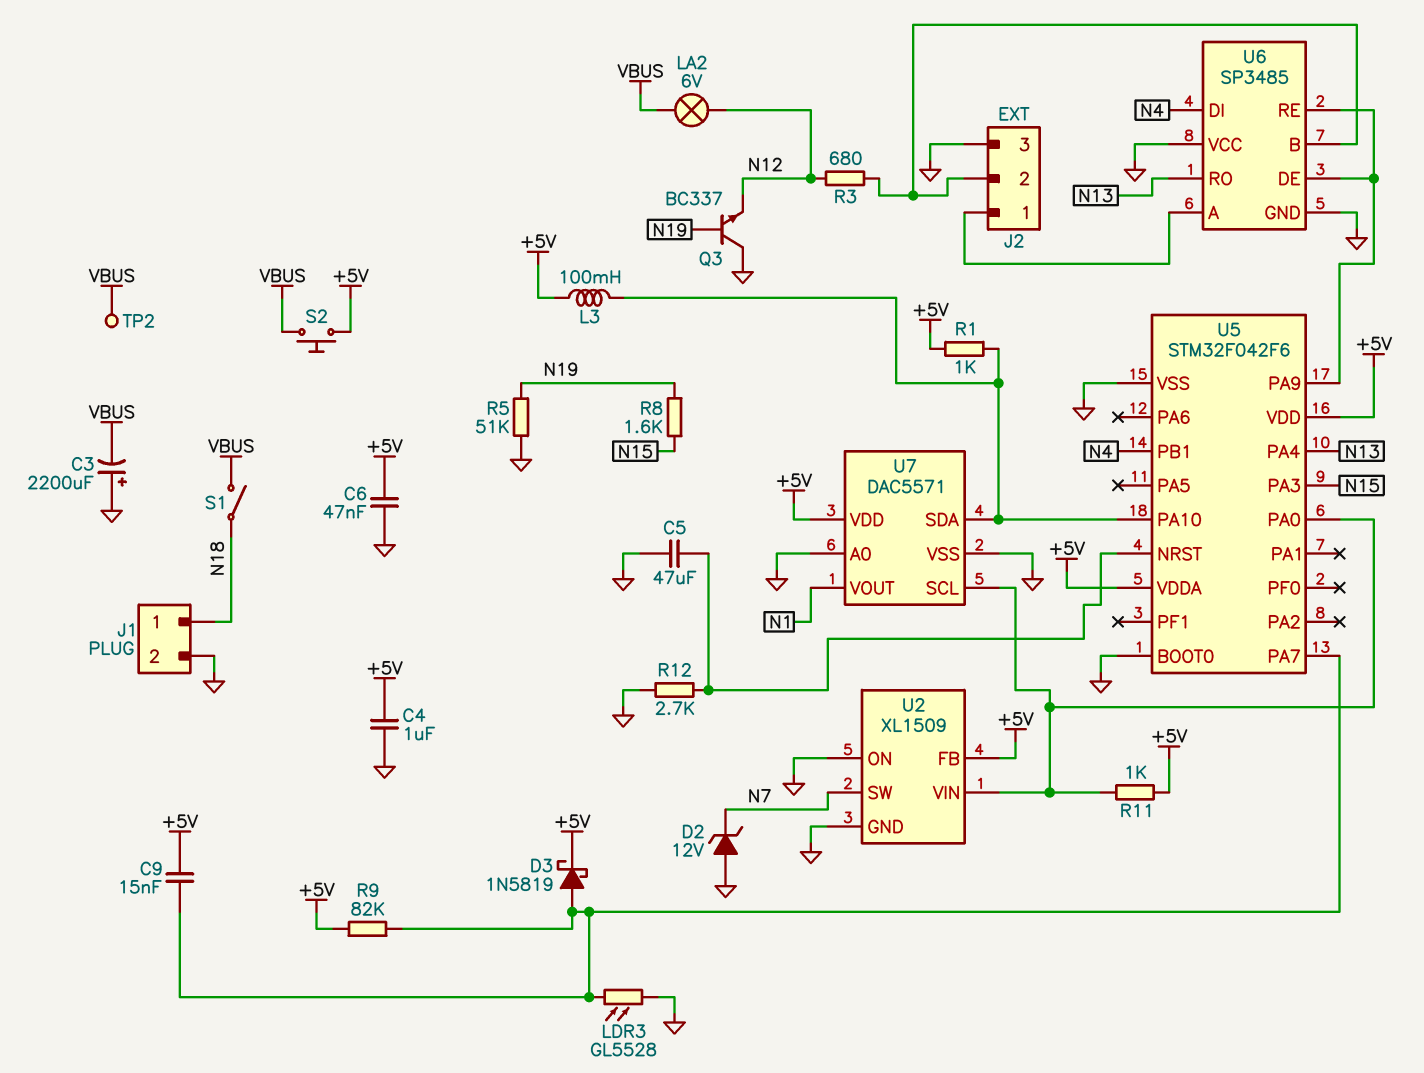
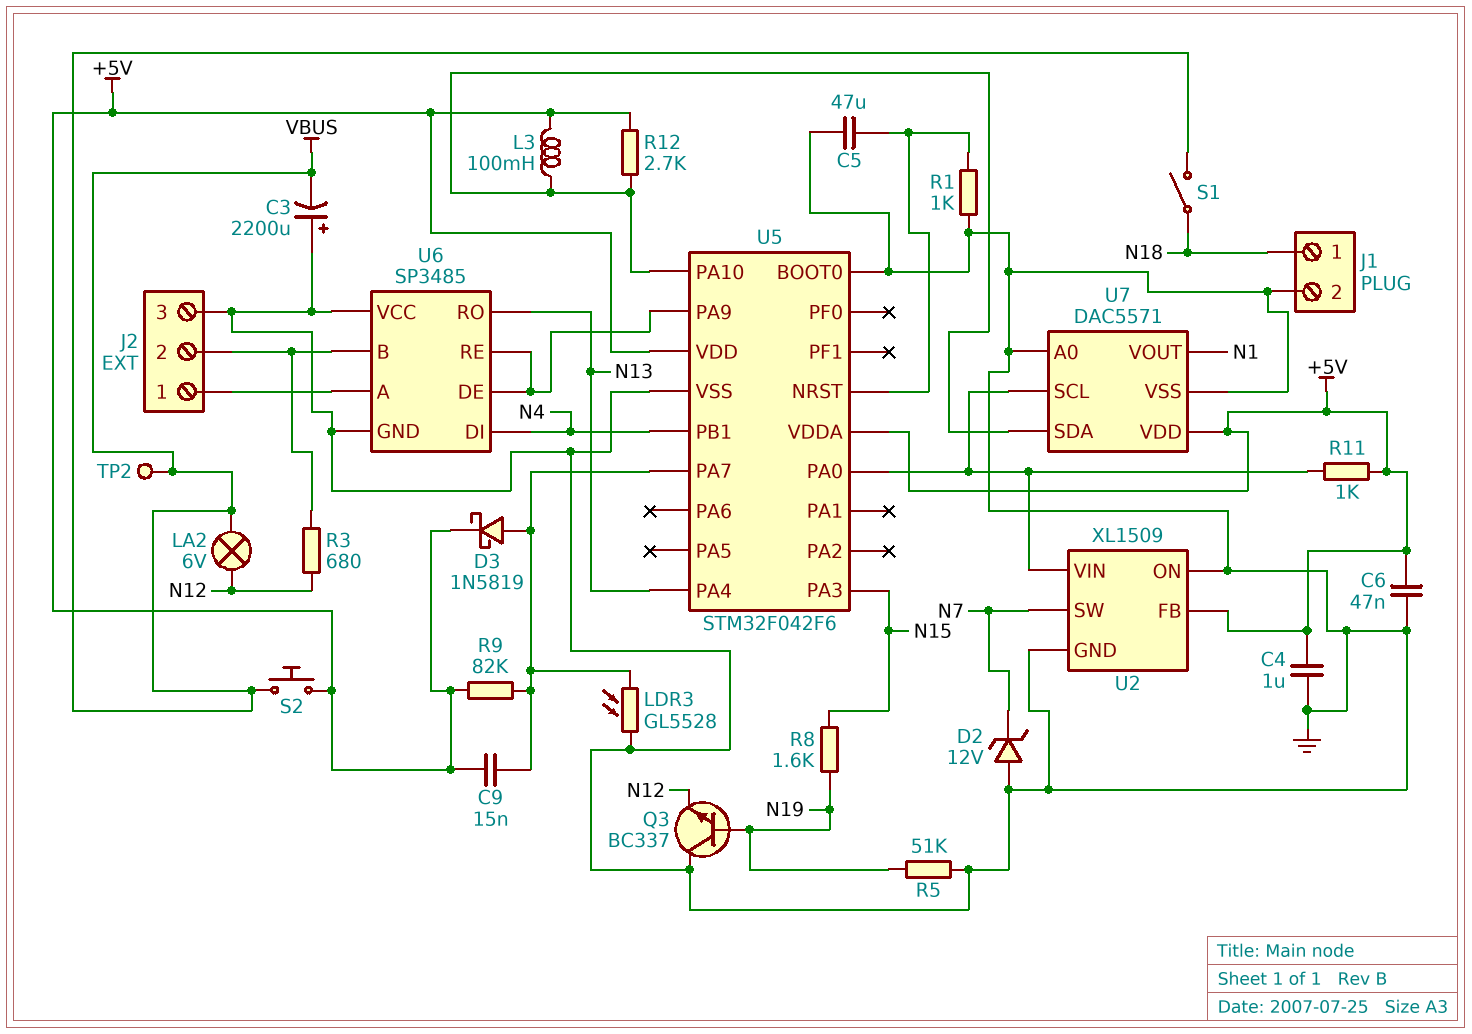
R1: 1k (+5V, U5/PA10) -> 1k (GND, U5/NRST)
R12: 2.7k (GND, U5/NRST) -> 2.7k (+5V, U5/PA10)

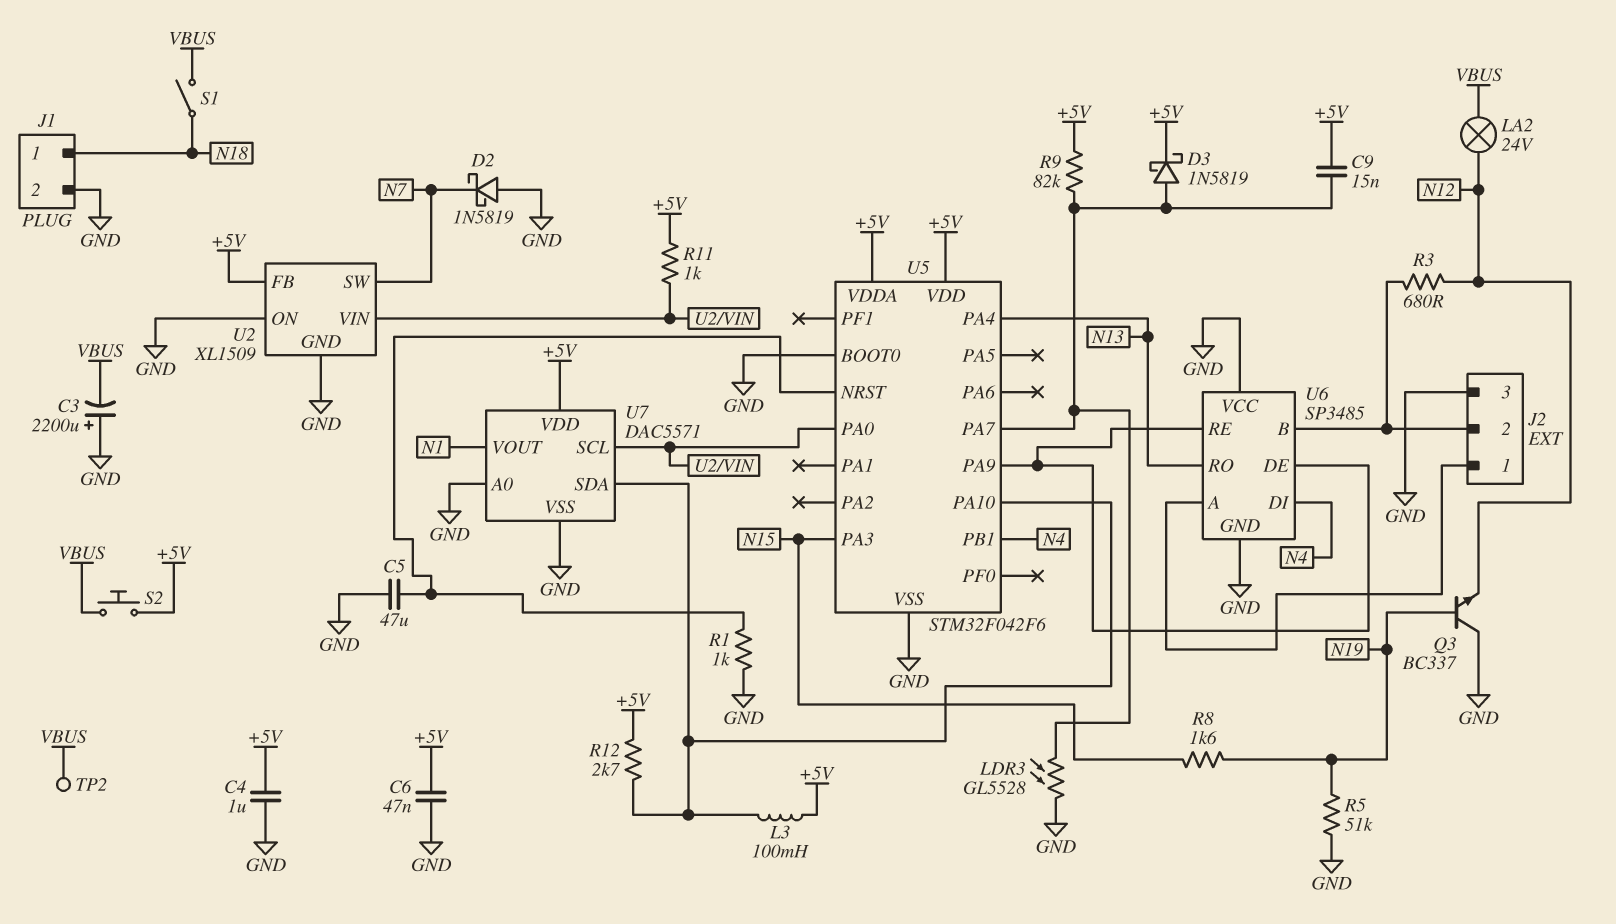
D2: zener 12V (A GND, K N7) -> schottky 1N5819 (A GND, K N7)
LA2: lamp 6V (N12, VBUS) -> lamp 24V (N12, VBUS)

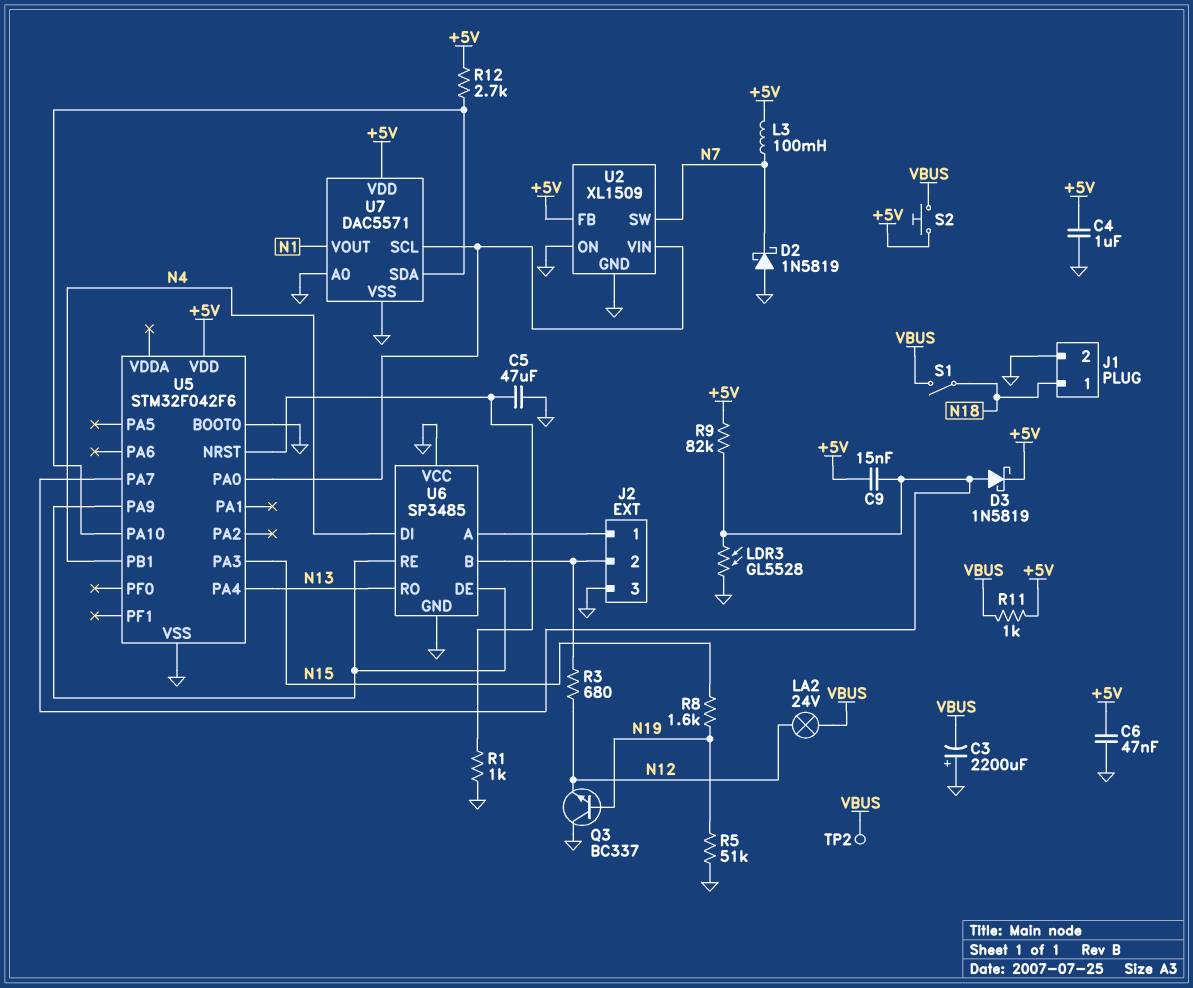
L3: 100mH (+5V, U5/PA10) -> 100mH (+5V, N7)
R11: 1k (+5V, U2/VIN) -> 1k (+5V, VBUS)
U5 pin VDDA: +5V -> none

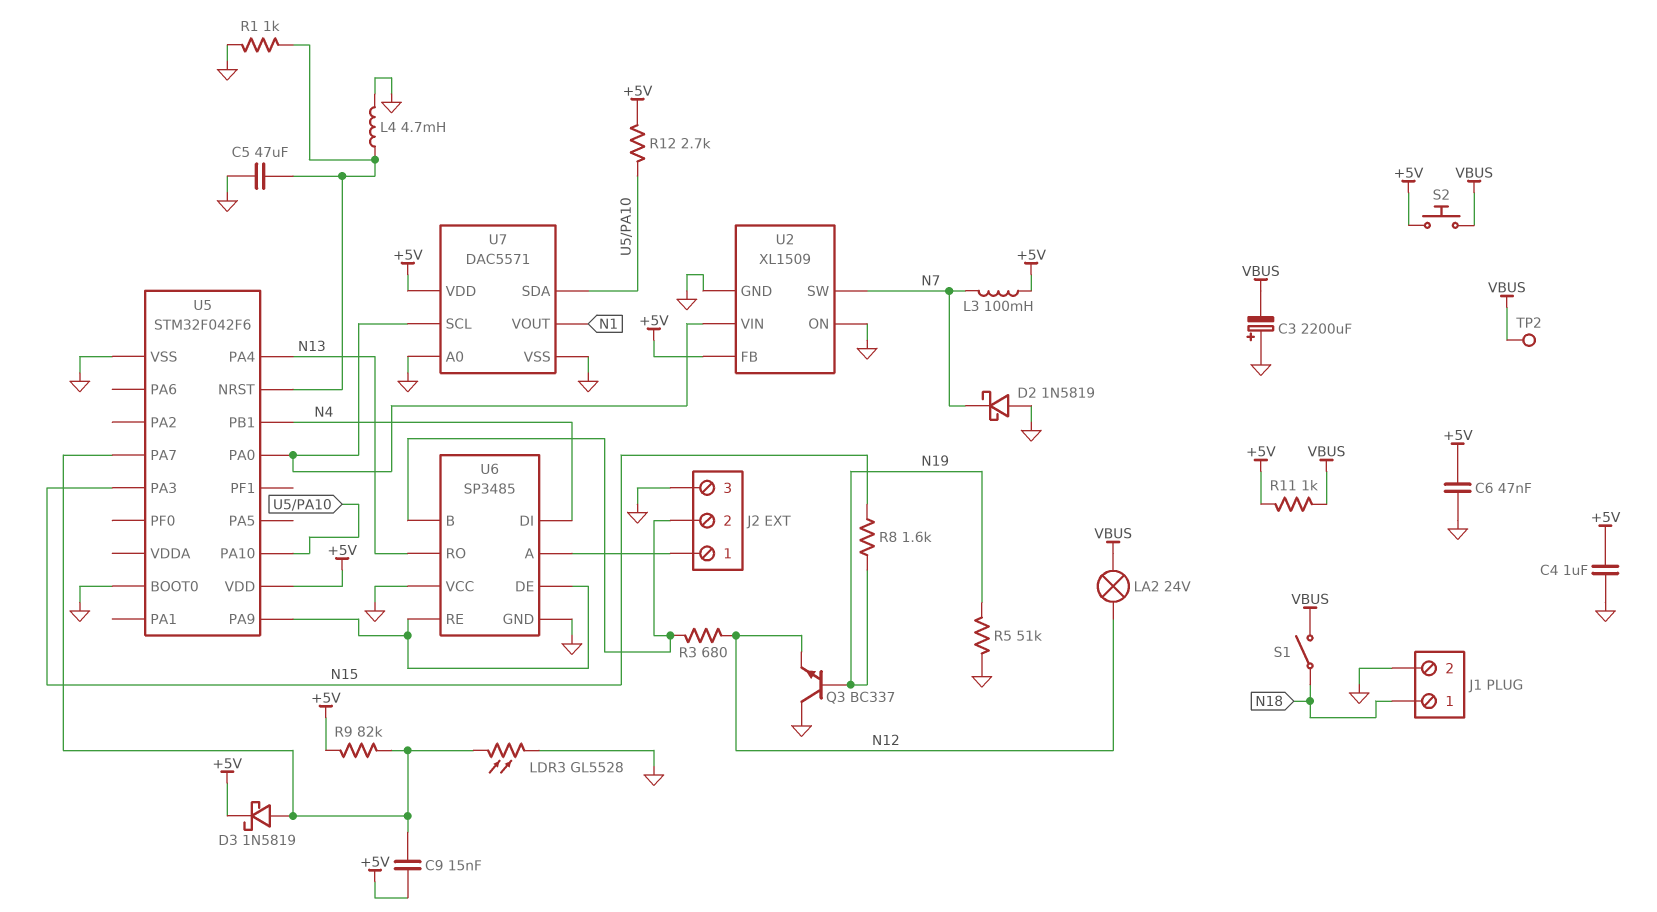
L4: none -> 4.7mH (GND, U5/NRST)

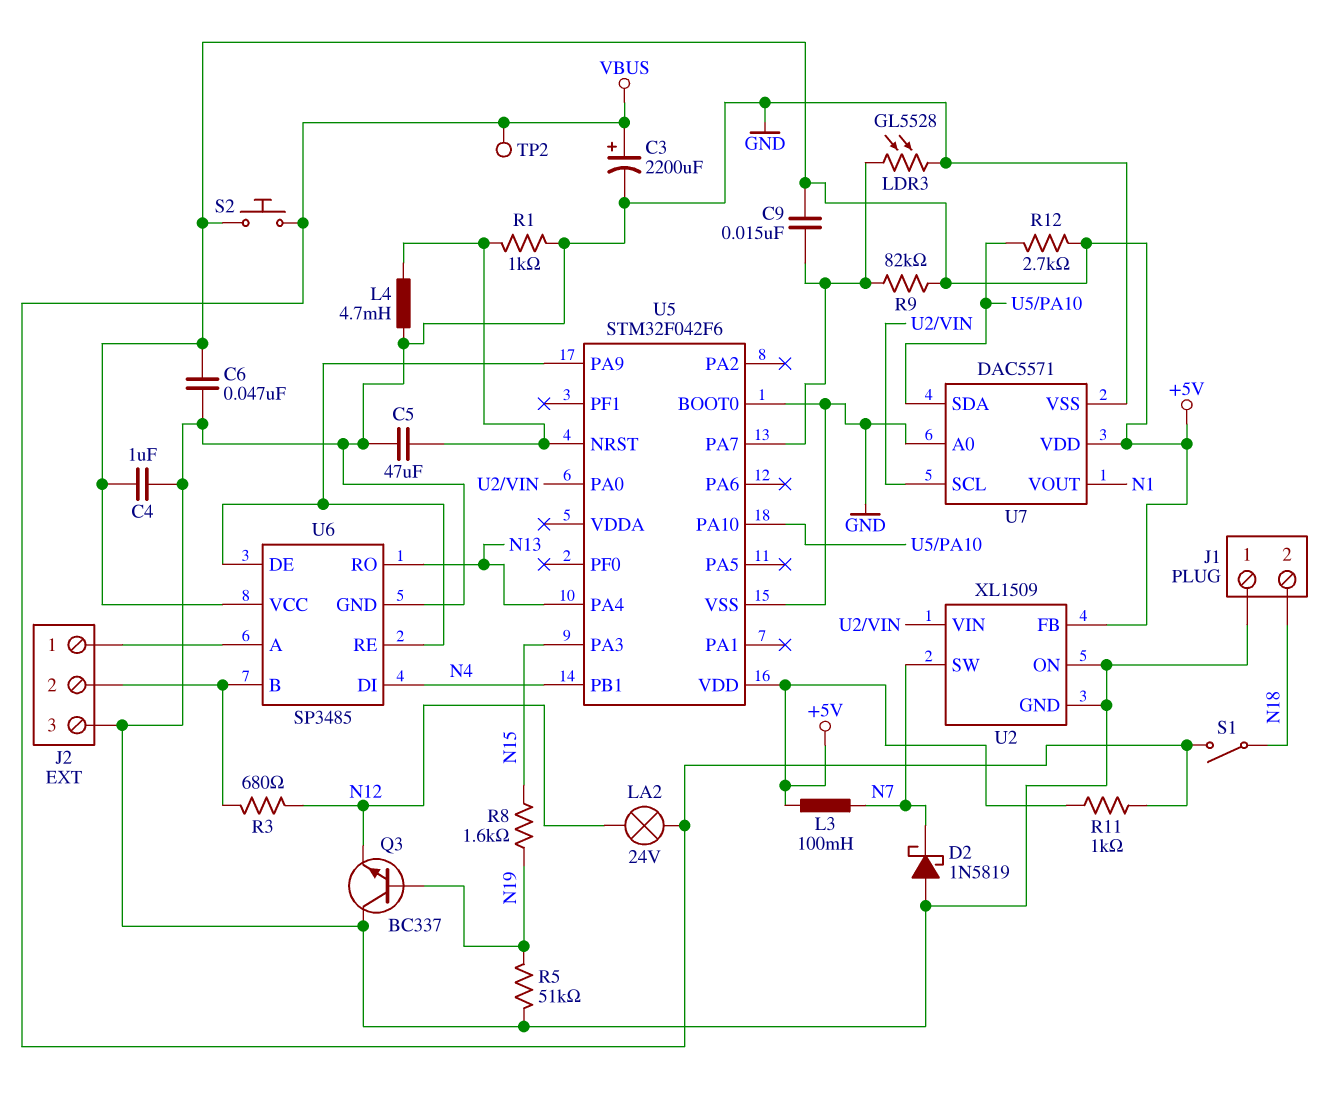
C3: 2200uF (plus GND, minus VBUS) -> 2200uF (plus VBUS, minus GND)
D3: schottky 1N5819 (A U5/PA7, K +5V) -> none
J1 pin 1: N18 -> GND
J1 pin 2: GND -> N18
U6 pin VCC: GND -> +5V

